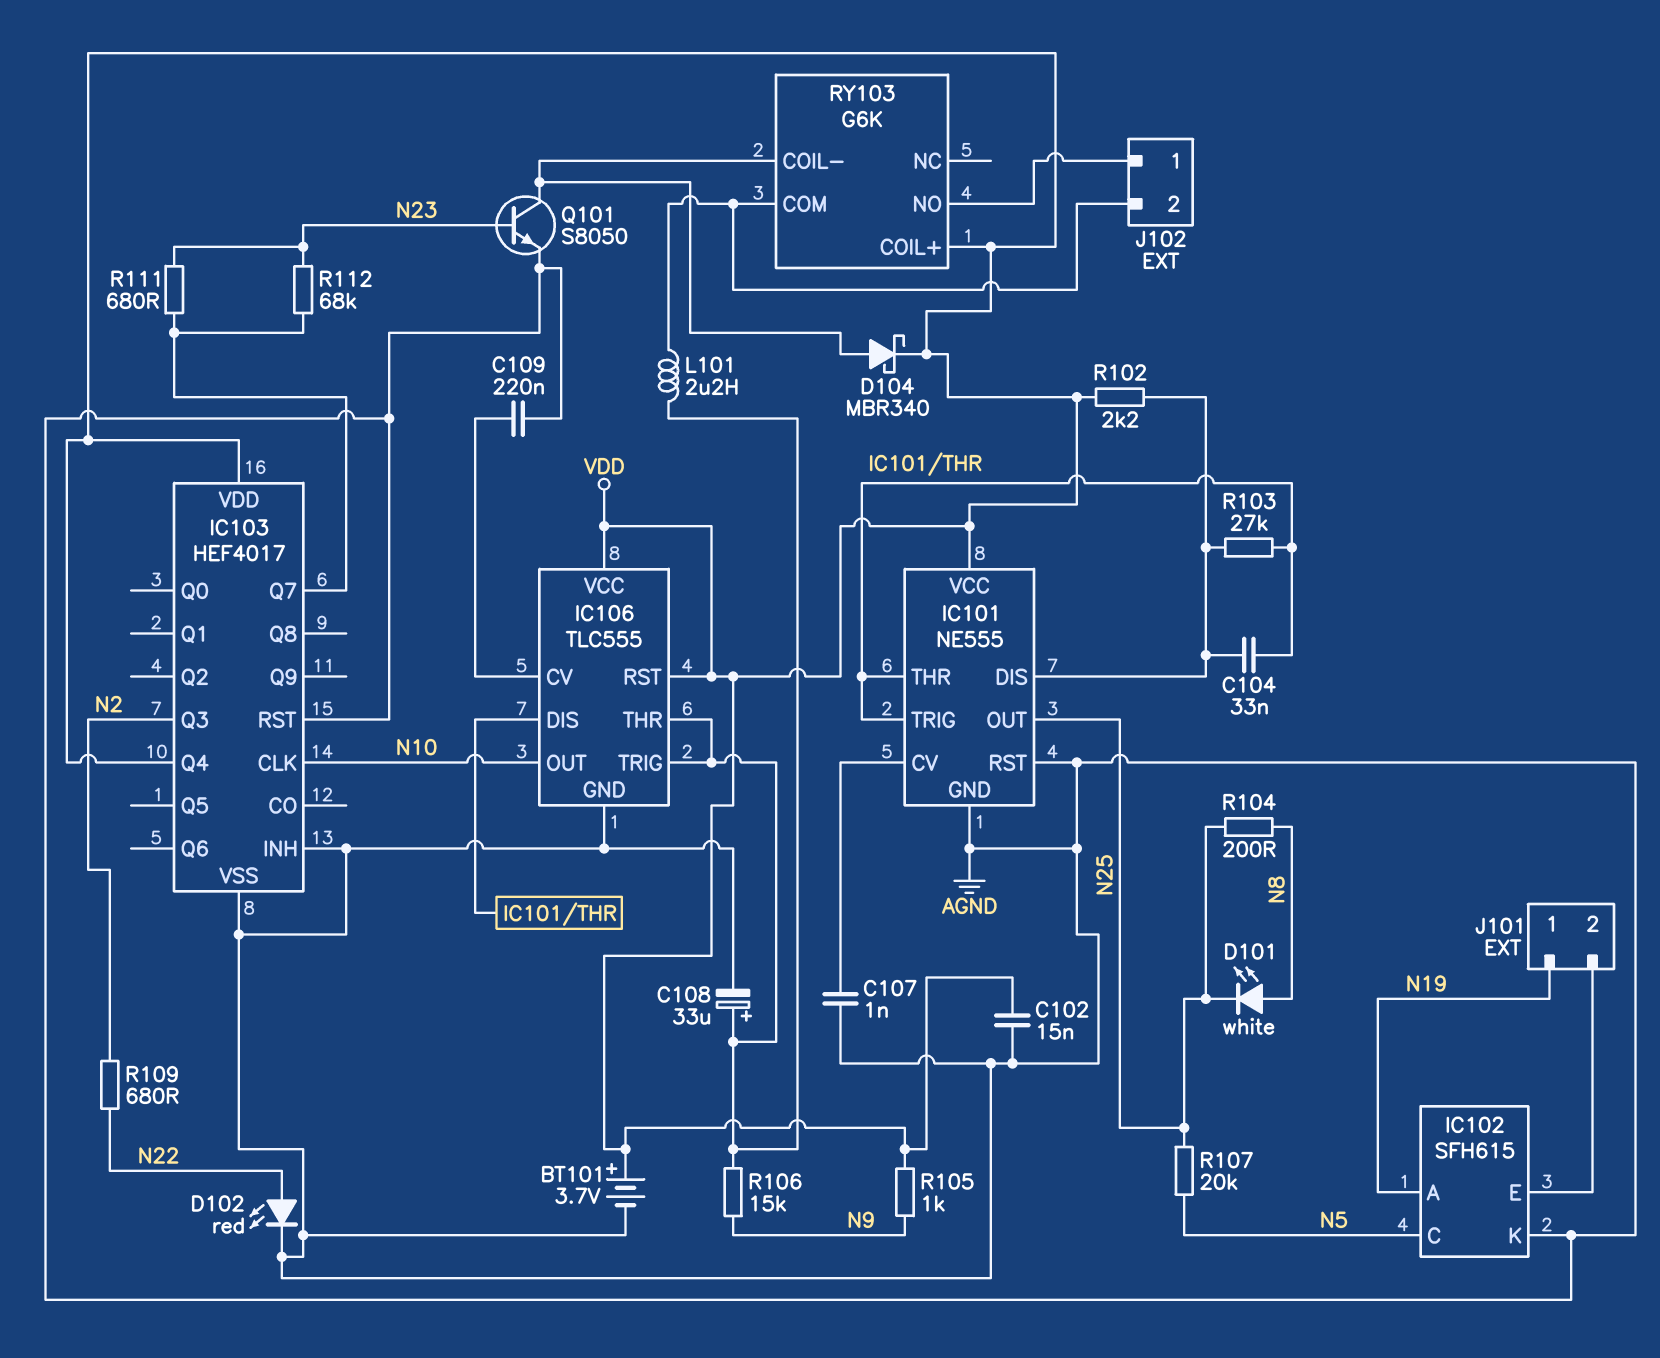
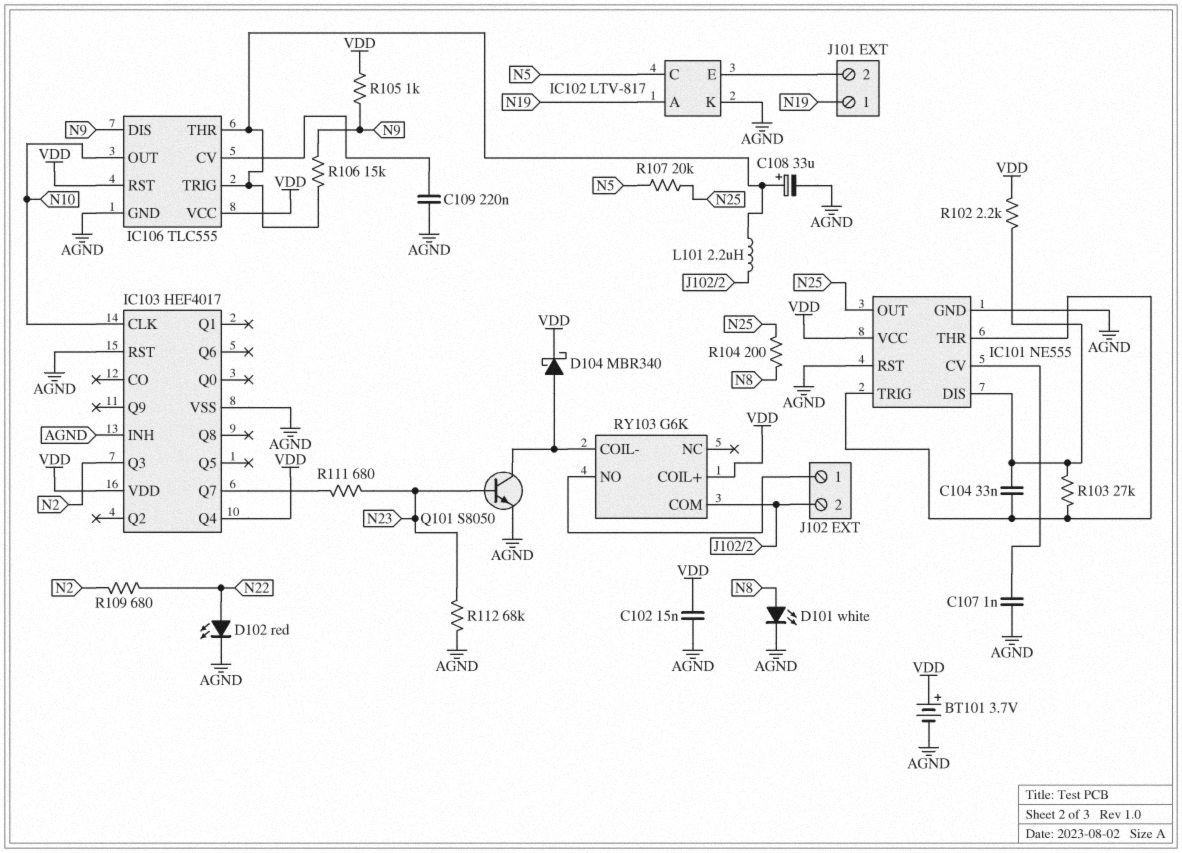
D101: LED white (A N8, K N25) -> LED white (A N8, K AGND)
IC102: SFH615 -> LTV-817
IC106 pin DIS: IC101/THR -> N9
R112: 68k (IC103/Q7, N23) -> 68k (AGND, N23)

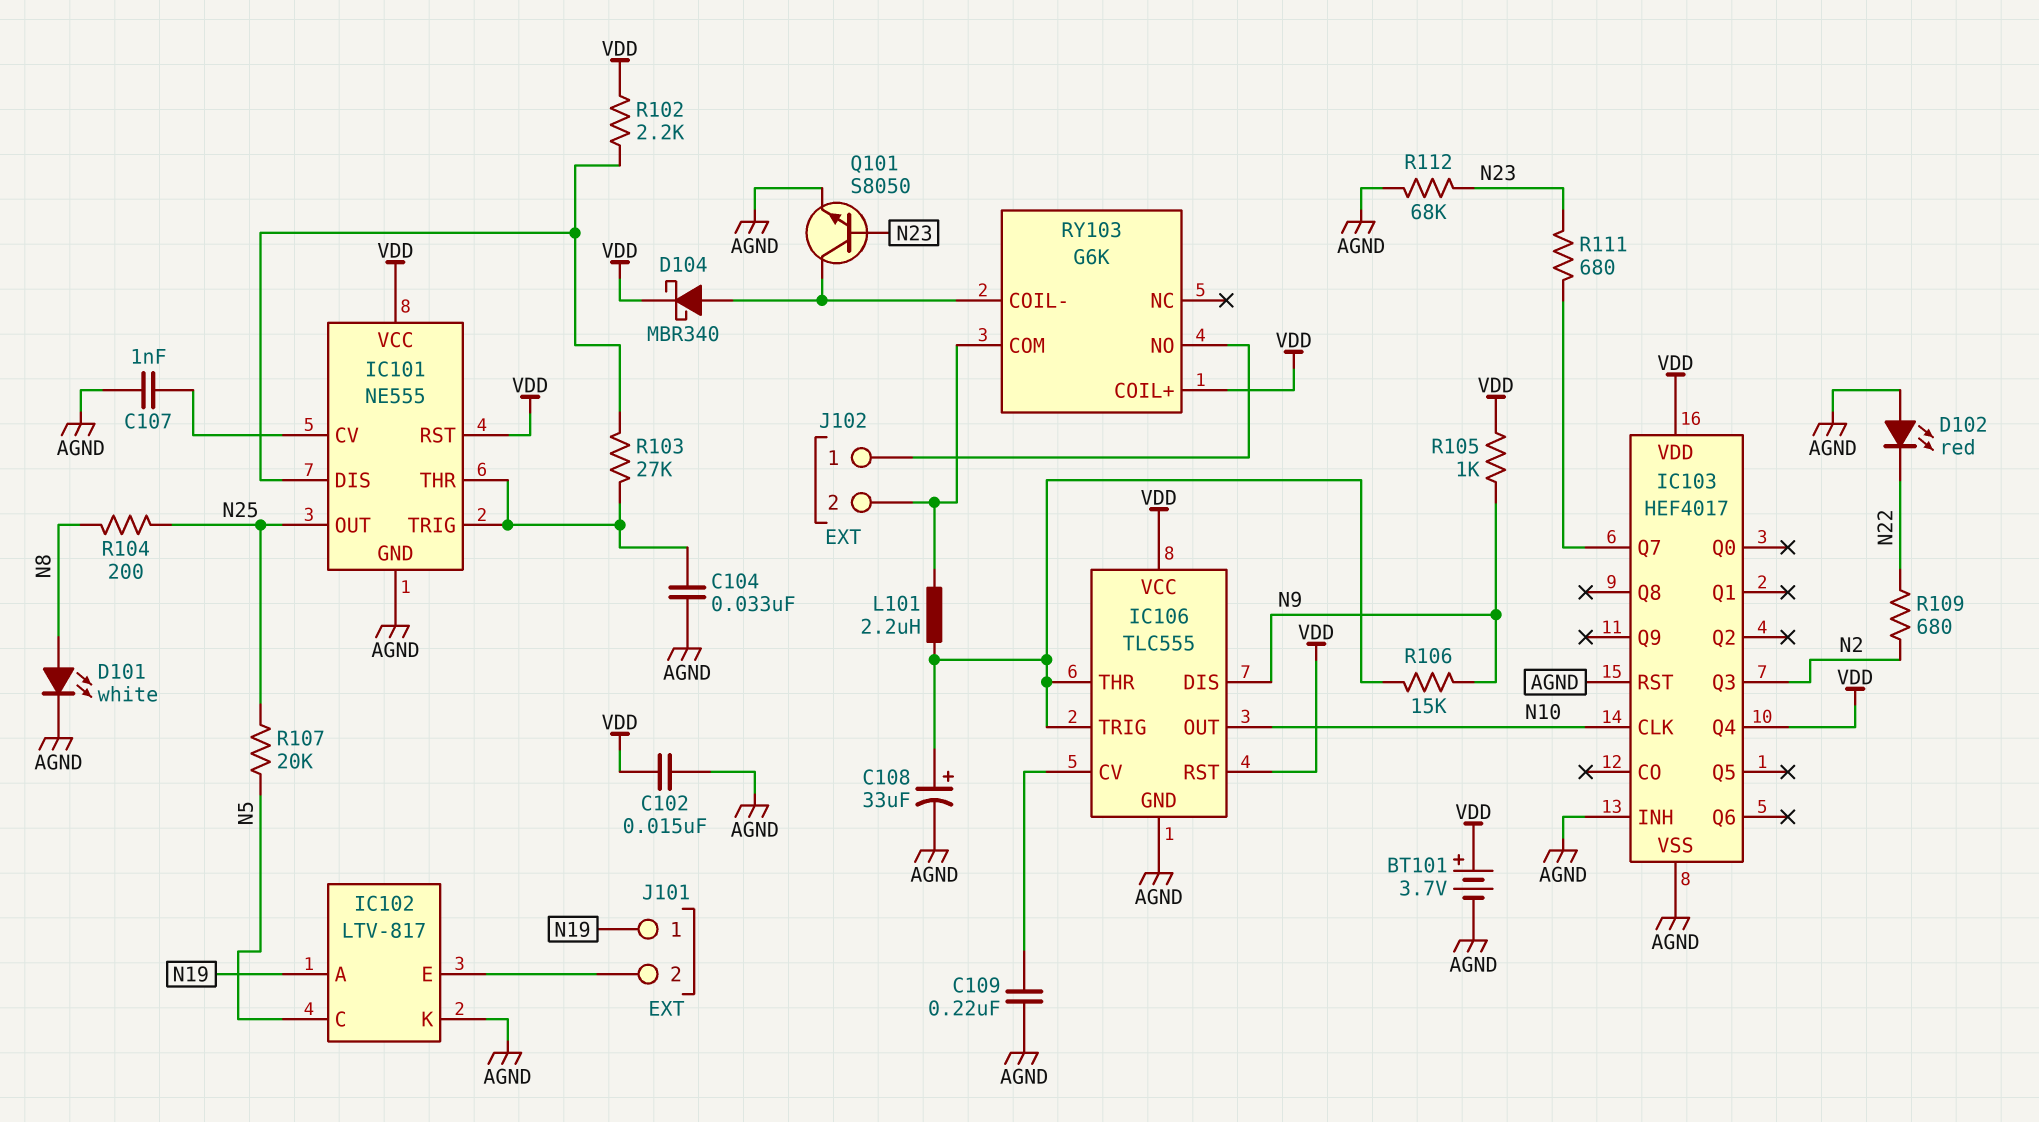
C104: 33nF (IC101/DIS, IC101/THR) -> 33nF (AGND, IC101/THR)
D102: LED red (A N22, K AGND) -> LED red (A AGND, K N22)
IC101 pin RST: AGND -> VDD

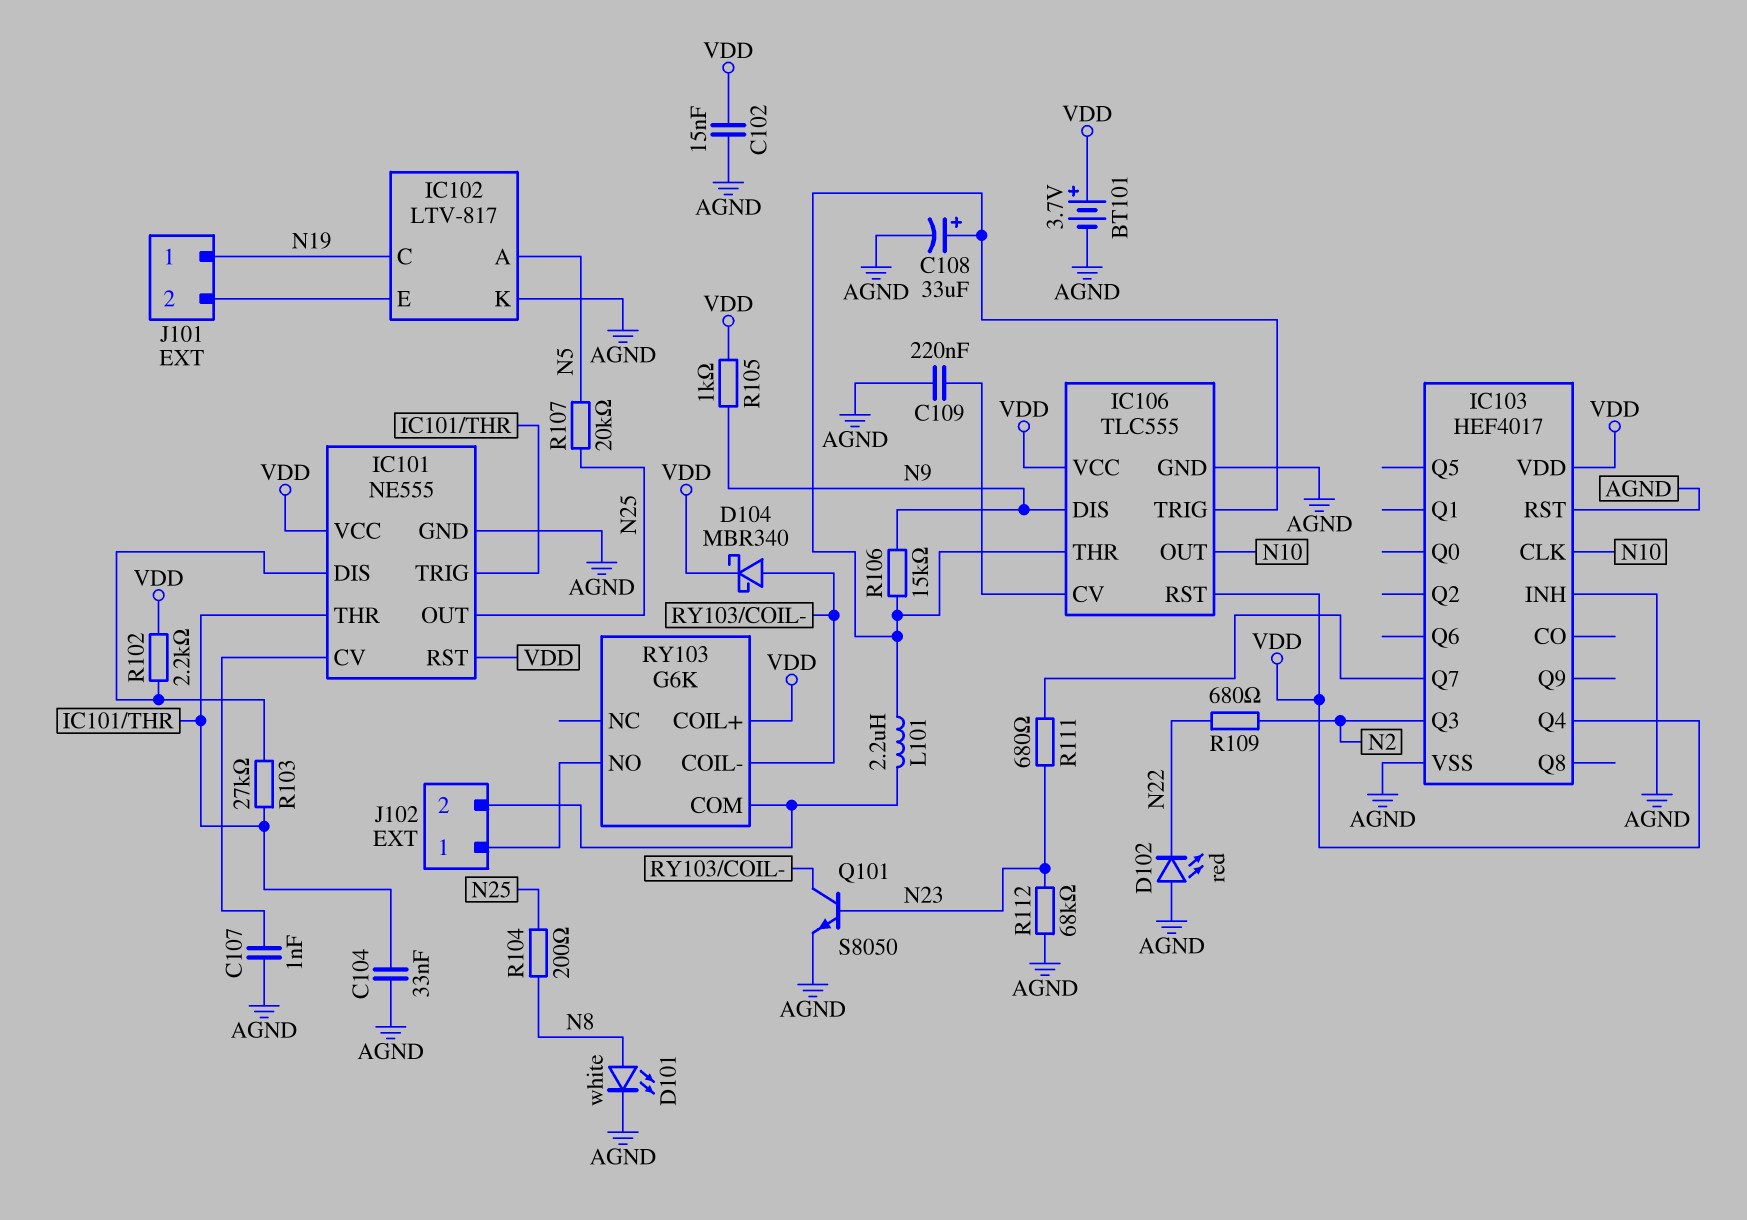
IC102 pin A: N19 -> N5
IC102 pin C: N5 -> N19

